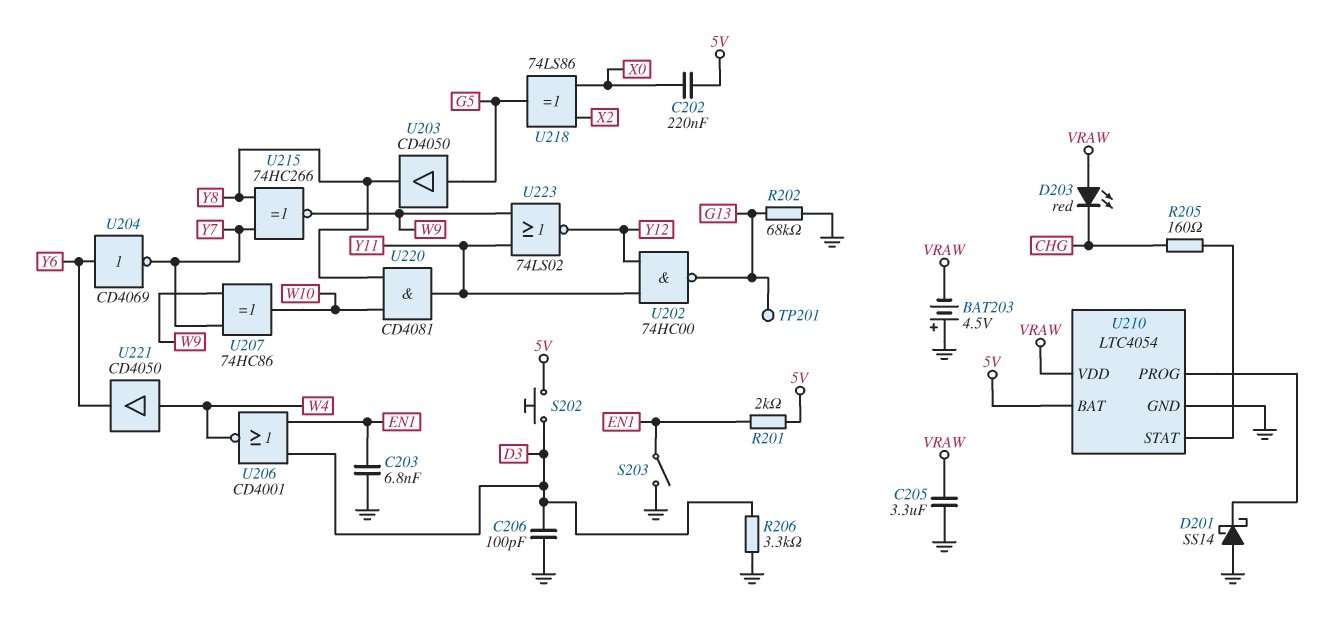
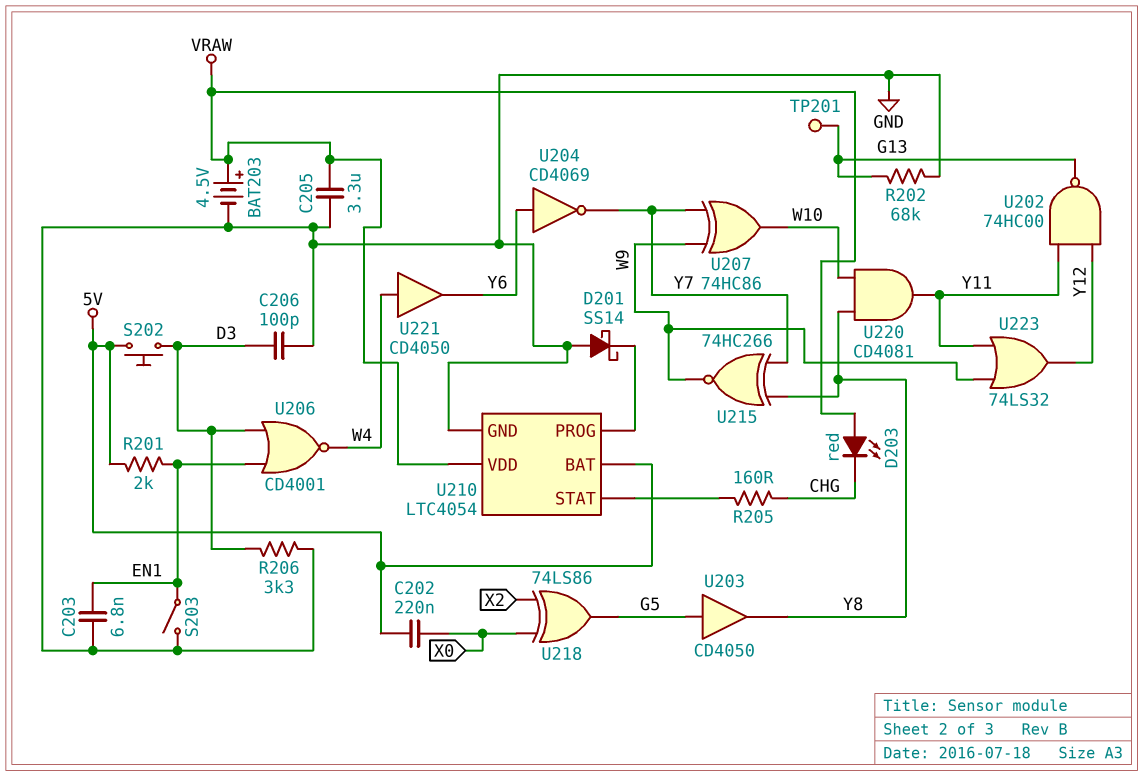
BAT203: 4.5V (plus GND, minus VRAW) -> 4.5V (plus VRAW, minus GND)
U223: NOR 74LS02 (in W9, in Y11, out Y12) -> OR 74LS32 (in W9, in Y11, out Y12)

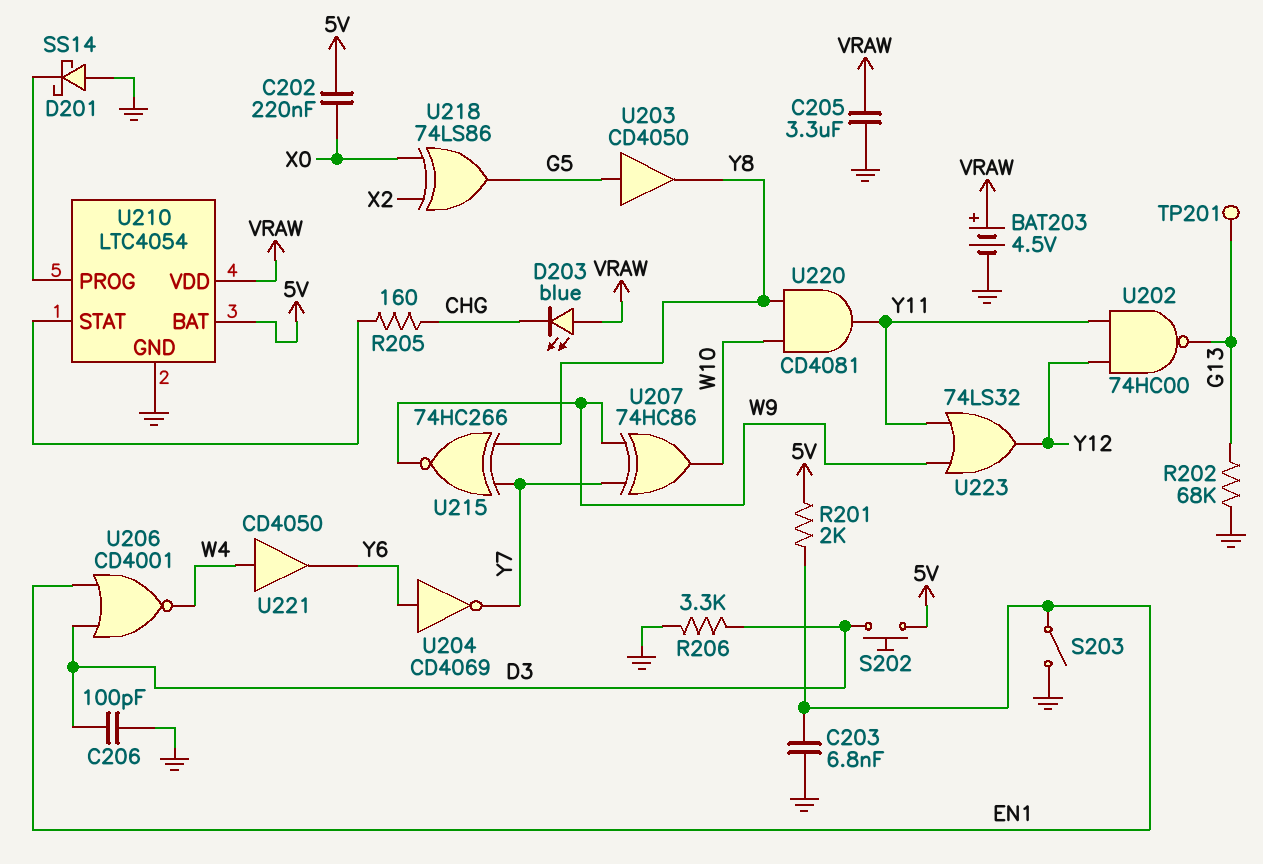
D203: LED red (A VRAW, K CHG) -> LED blue (A VRAW, K CHG)

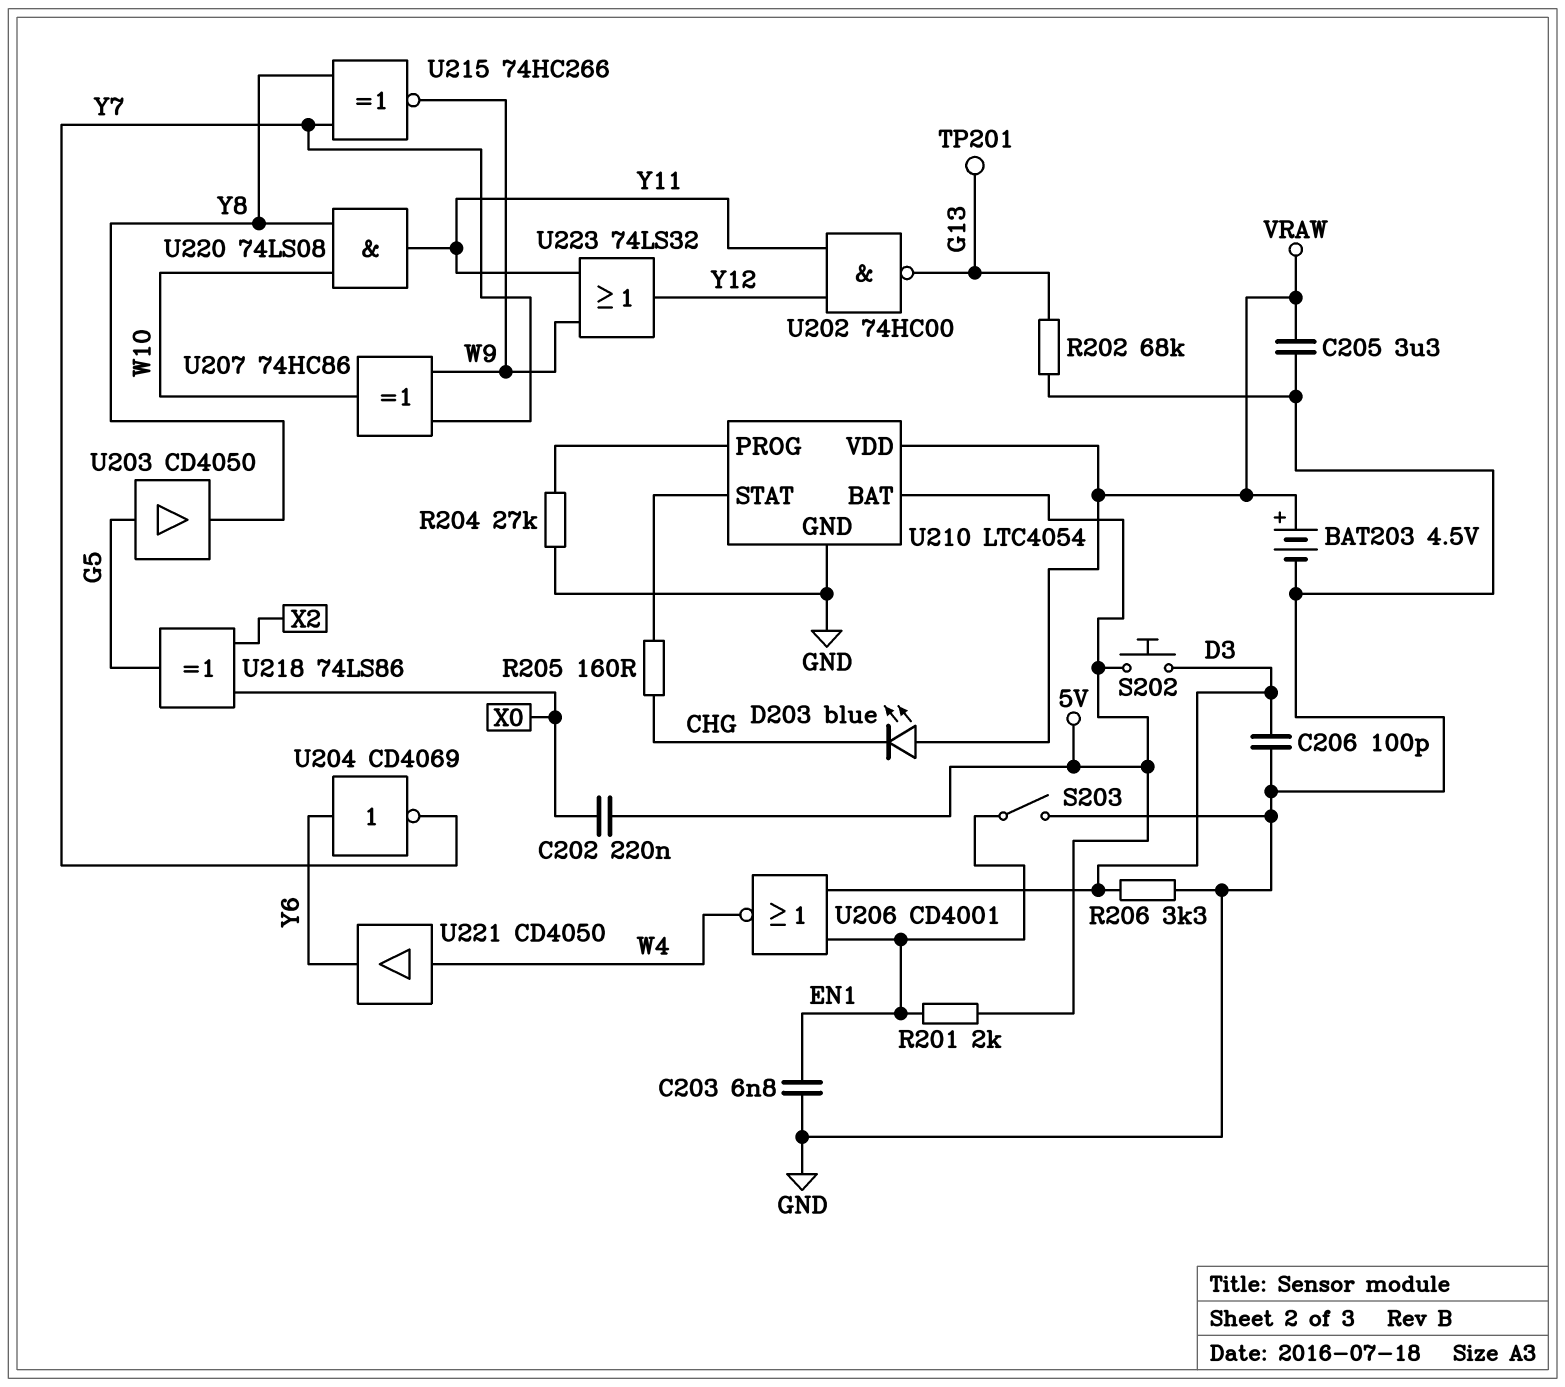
D201: schottky SS14 (A GND, K U210/PROG) -> none
R204: none -> 27k (GND, U210/PROG)
U220: AND CD4081 (in W10, in Y8, out Y11) -> AND 74LS08 (in W10, in Y8, out Y11)

